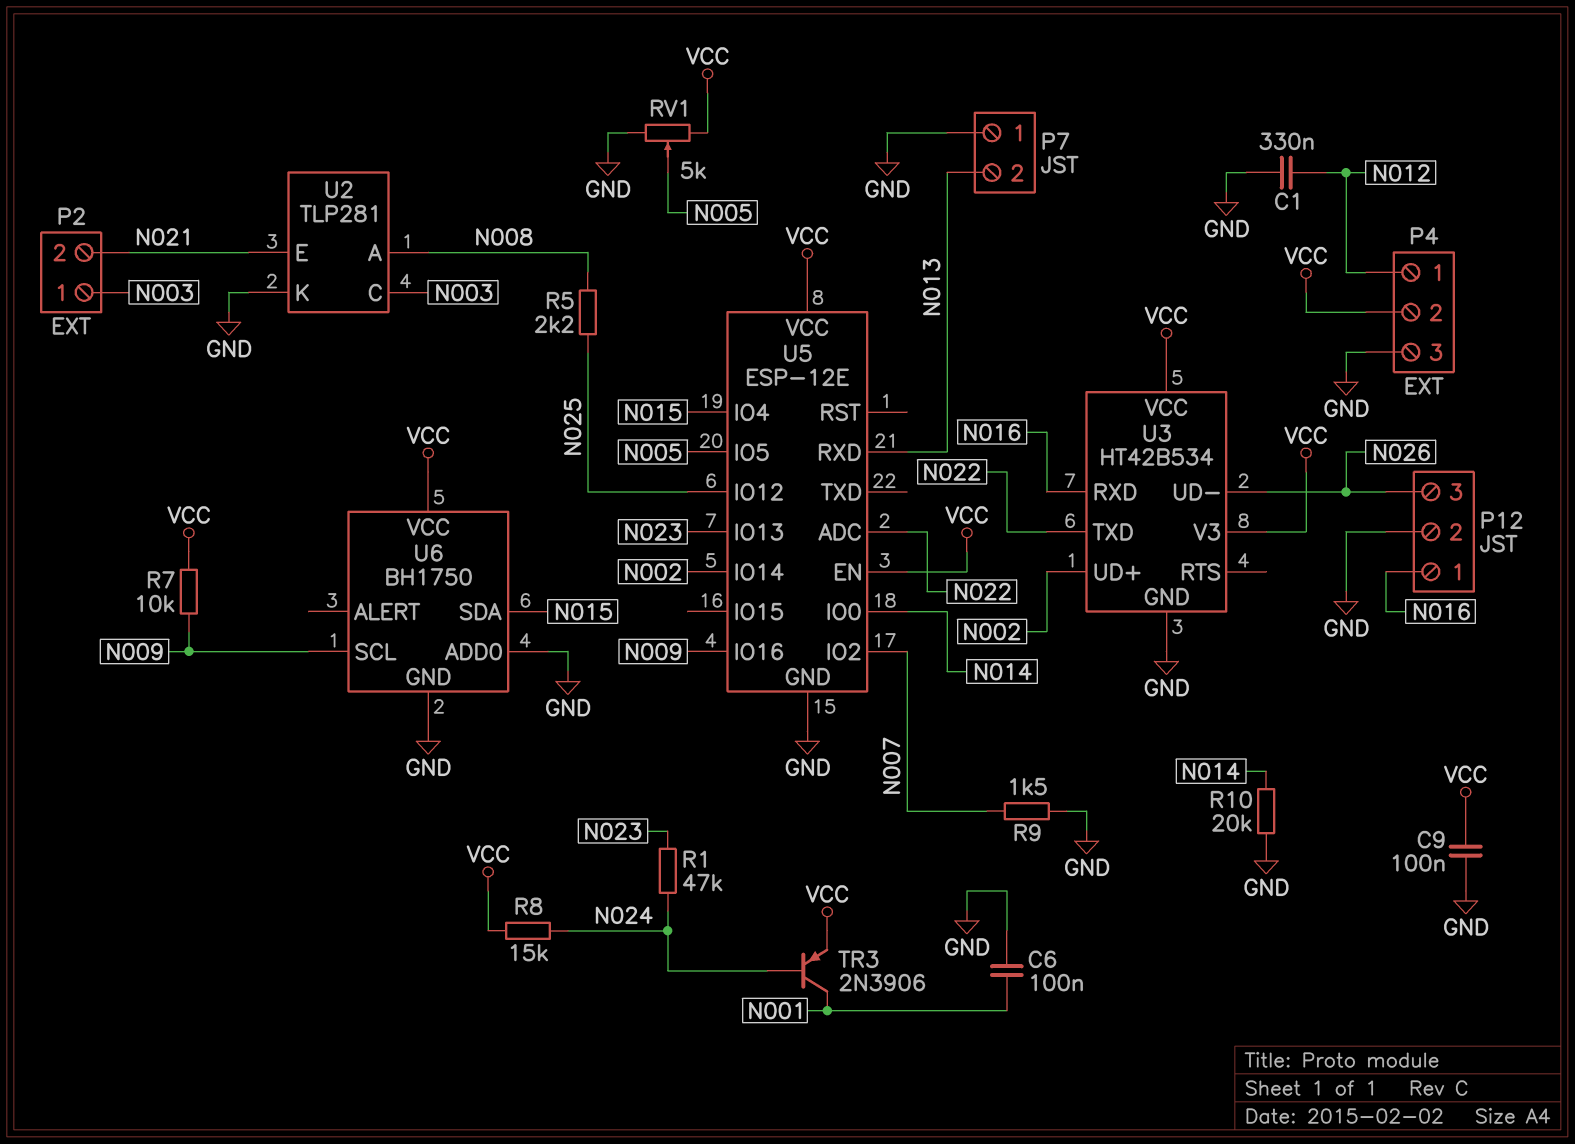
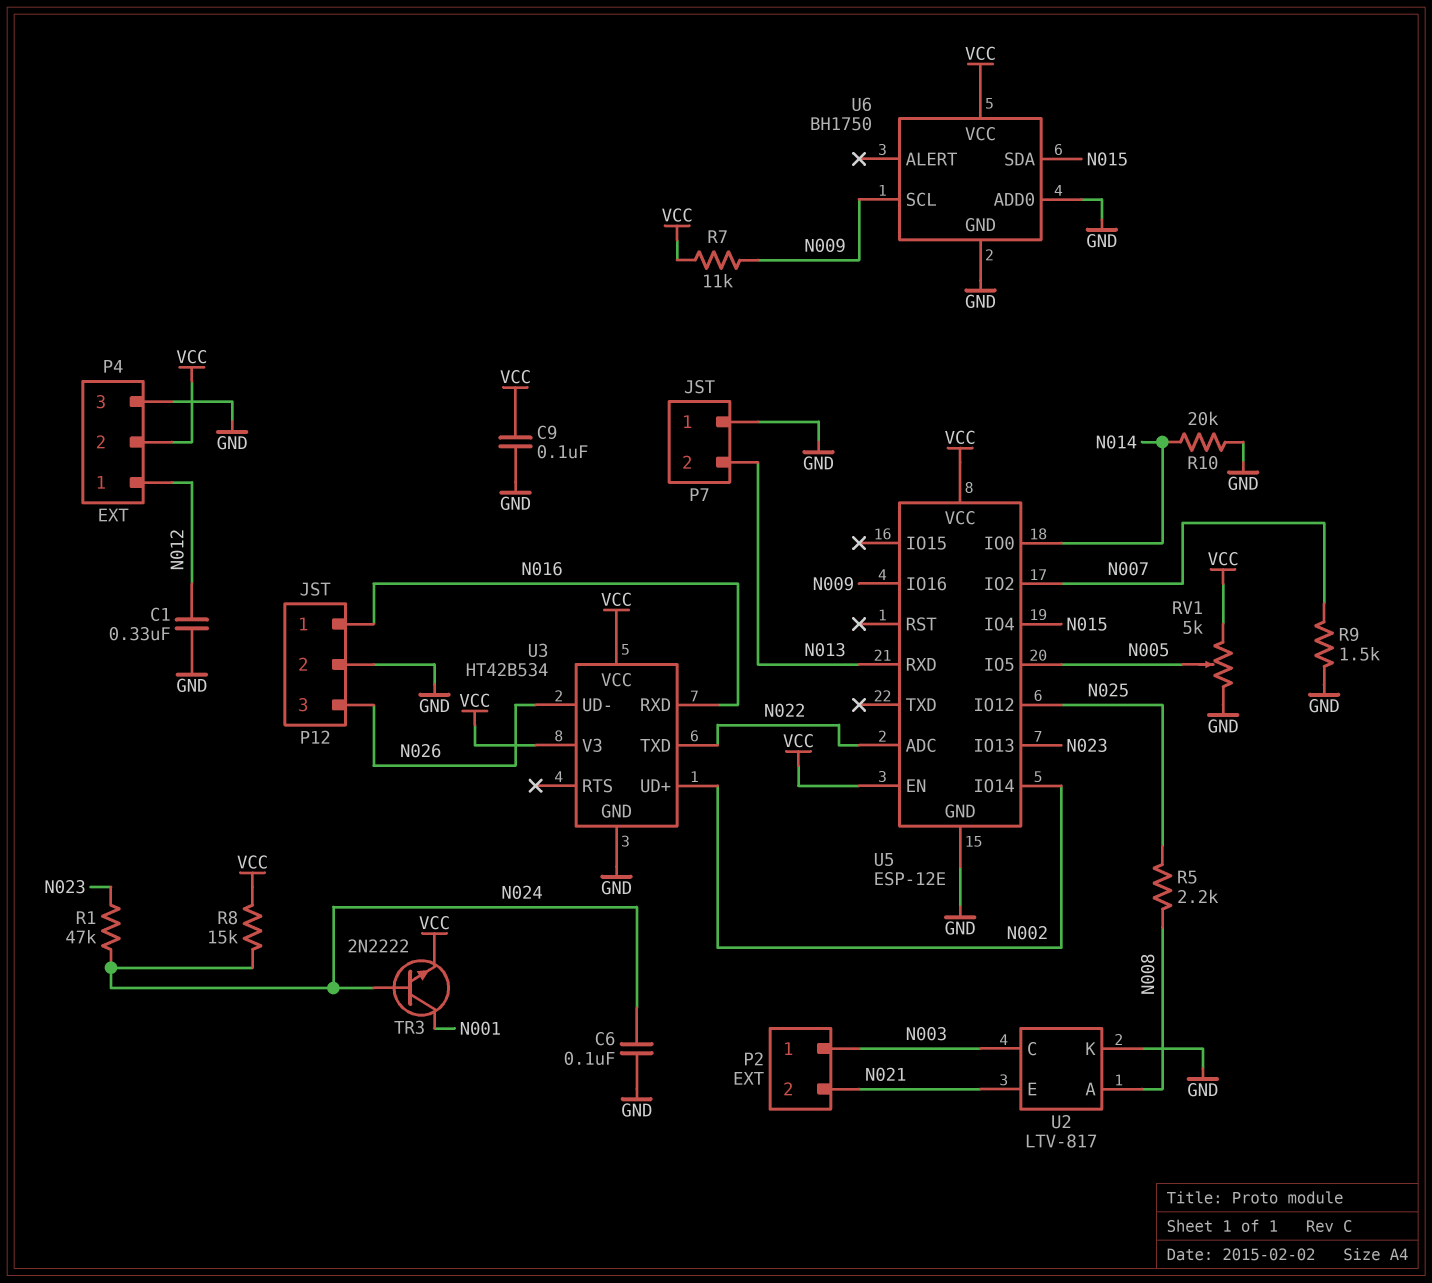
C6: 100nF (GND, N001) -> 100nF (GND, N024)
R7: 10k (N009, VCC) -> 11k (N009, VCC)
TR3: PNP 2N3906 (B N024, C N001, E VCC) -> NPN 2N2222 (B N024, C N001, E VCC)
U2: TLP281 -> LTV-817

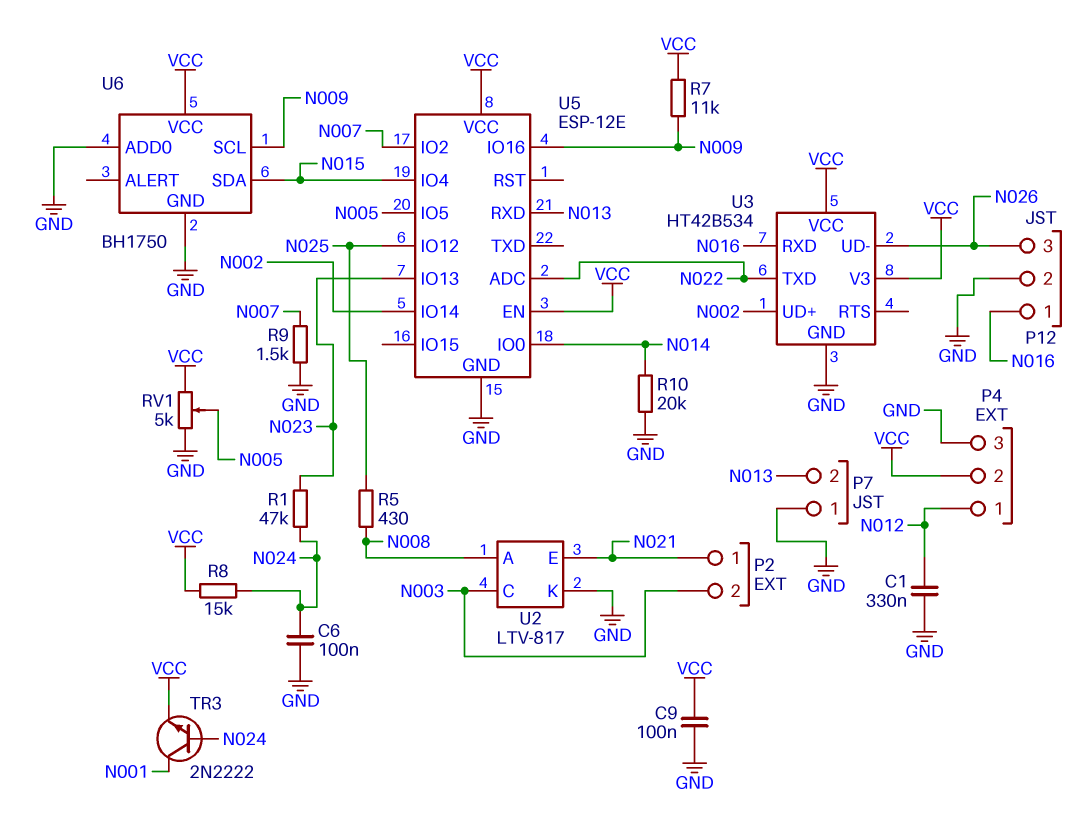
P2 pin 1: N003 -> N021
P2 pin 2: N021 -> N003
R5: 2.2k (N008, N025) -> 430 (N008, N025)

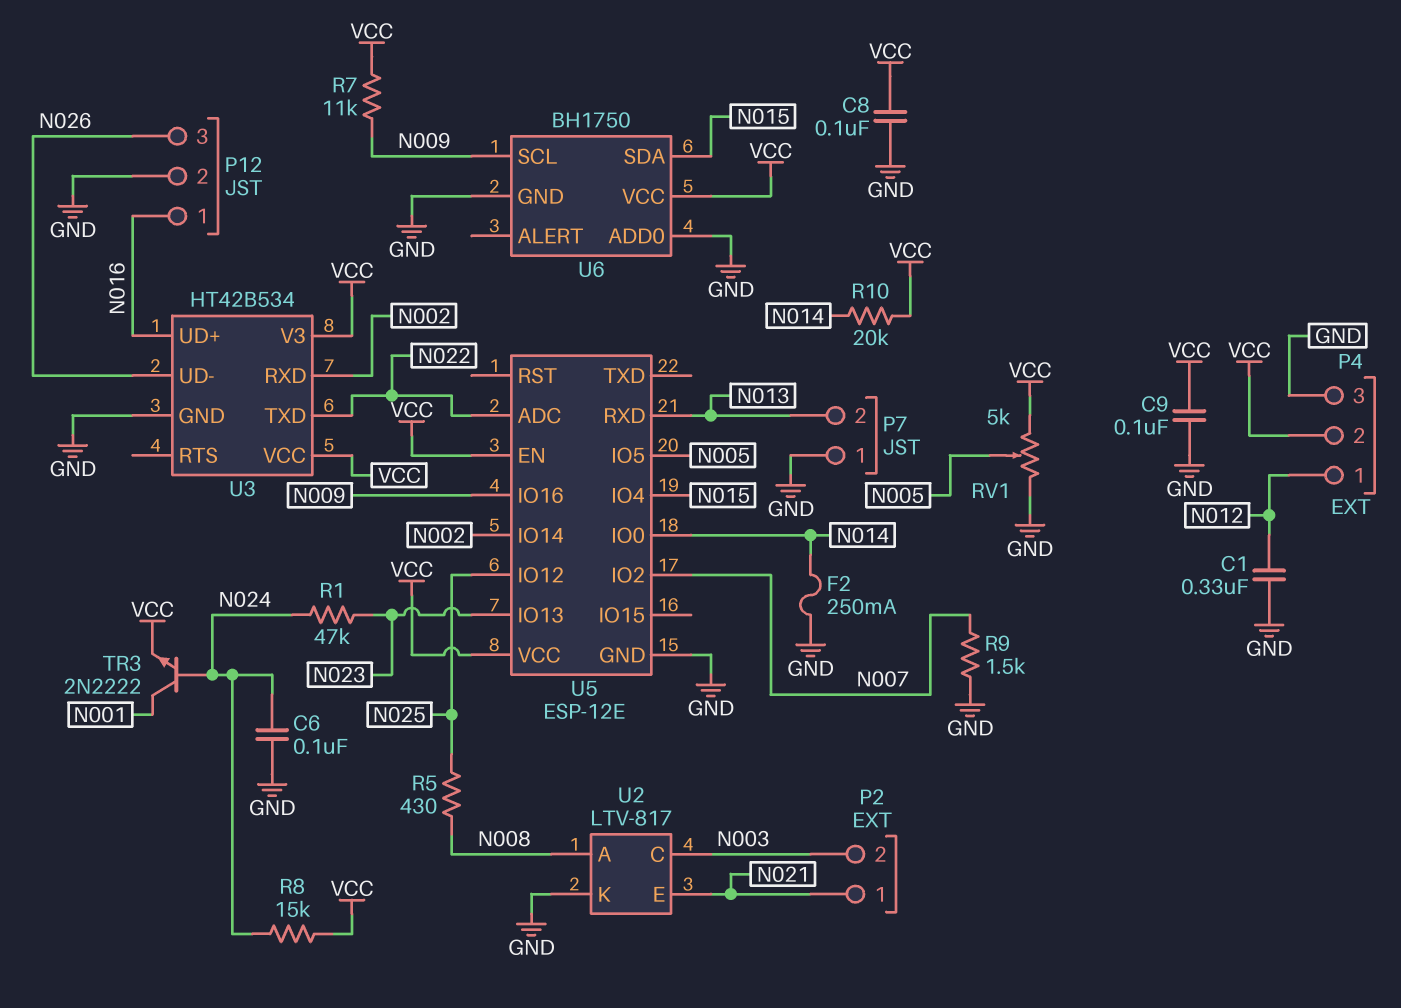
C8: none -> 100nF (GND, VCC)
F2: none -> 250mA (GND, N014)
R10: 20k (GND, N014) -> 20k (N014, VCC)
U3 pin RXD: N016 -> N002
U3 pin UD+: N002 -> N016

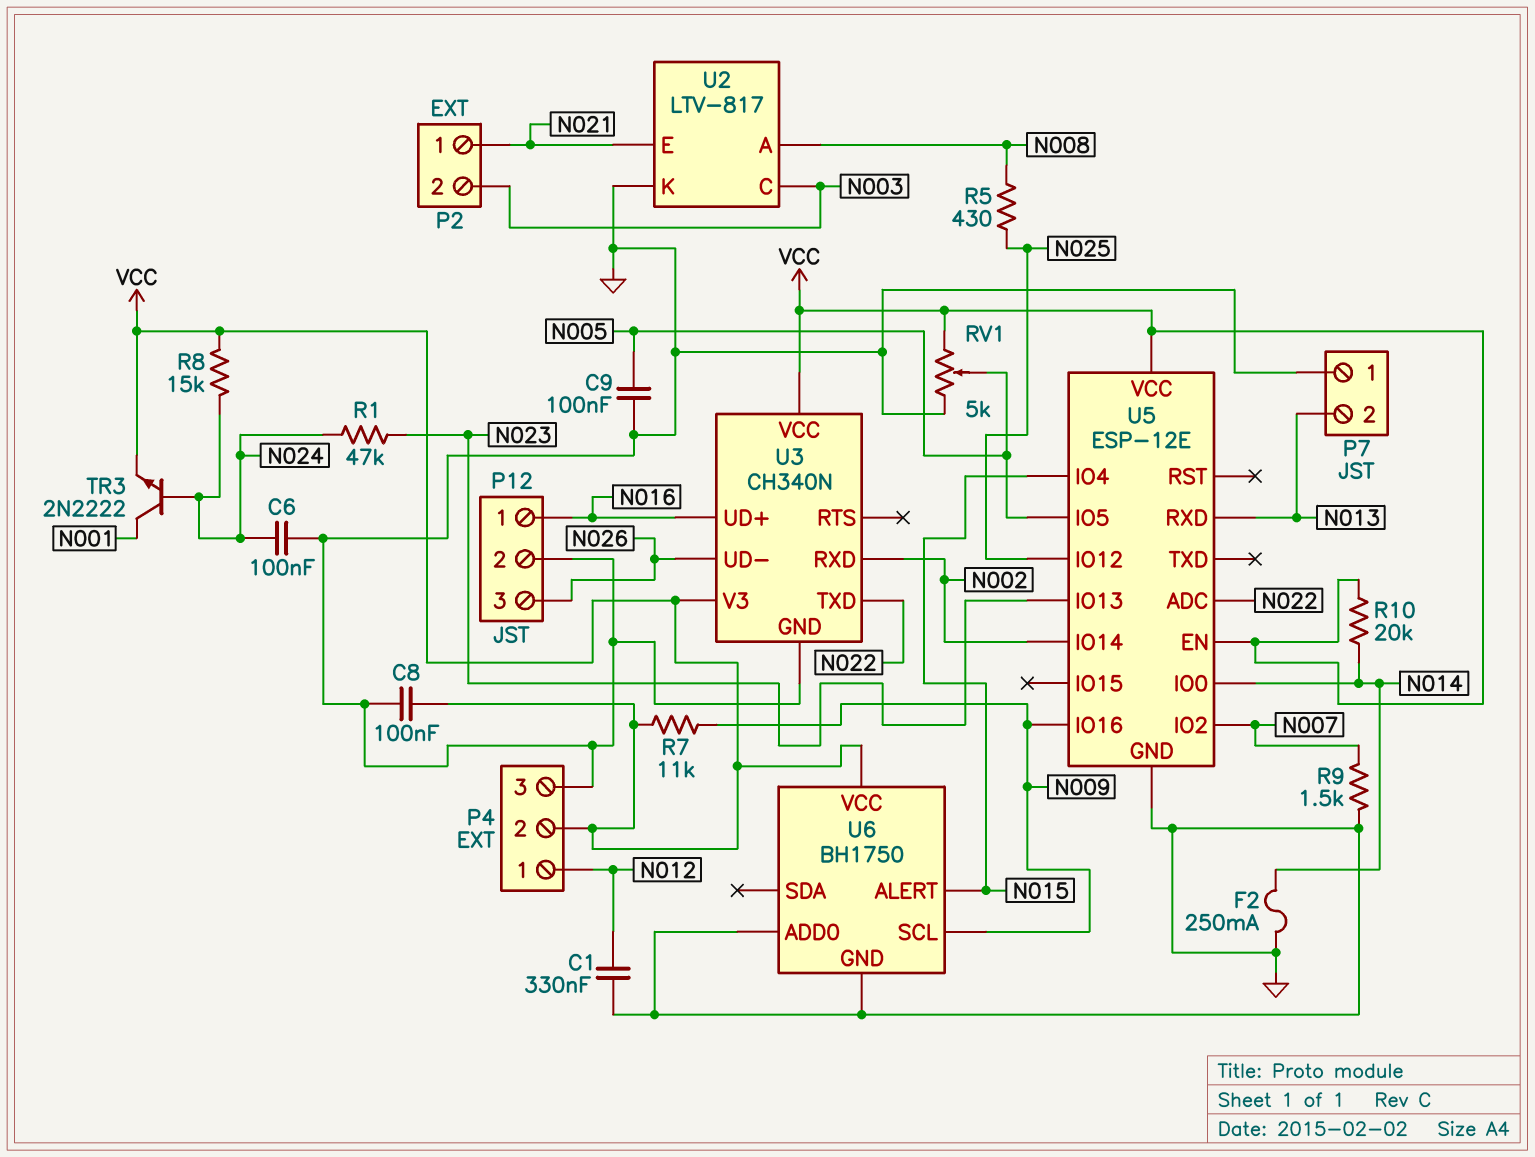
C9: 100nF (GND, VCC) -> 100nF (GND, N005)
U3: HT42B534 -> CH340N
U6 pin ALERT: none -> N015
U6 pin SDA: N015 -> none

